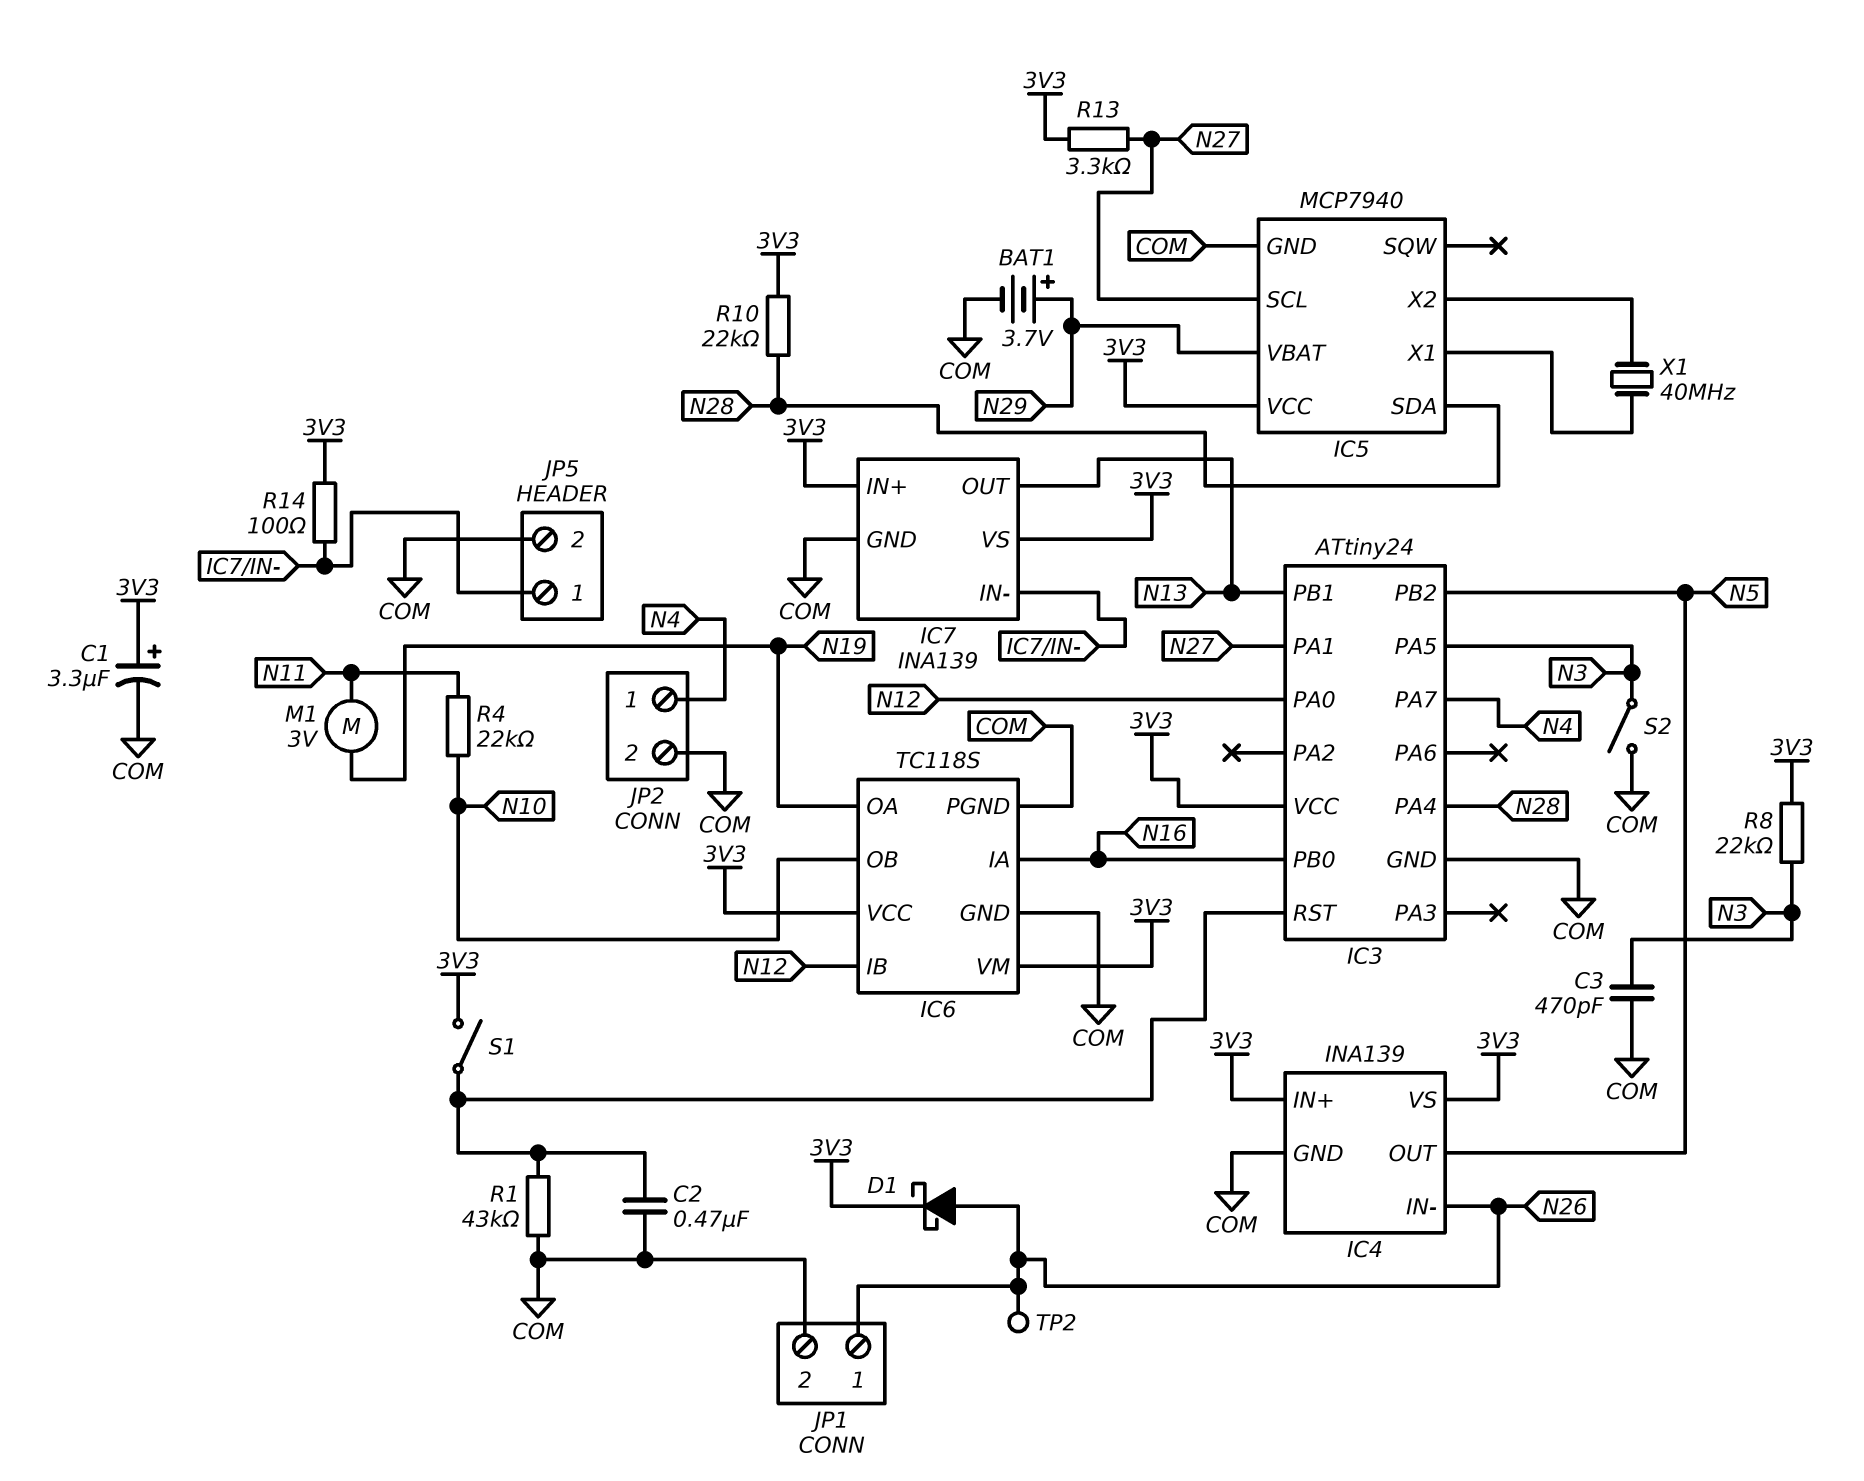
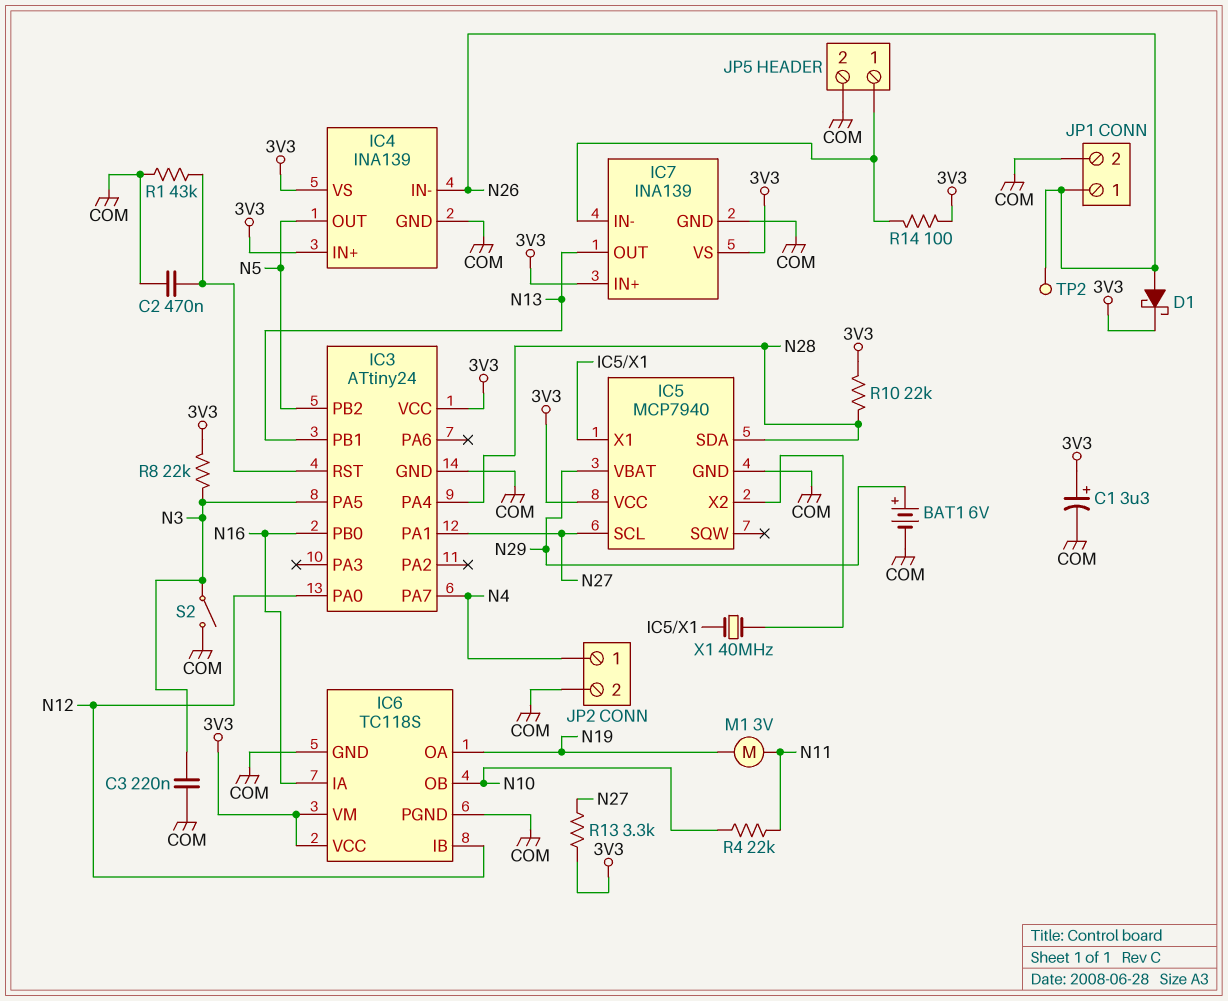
BAT1: 3.7V (plus N29, minus COM) -> 6V (plus N29, minus COM)
C3: 470pF (COM, N3) -> 220nF (COM, N3)
S1: switch (3V3, IC3/RST) -> none

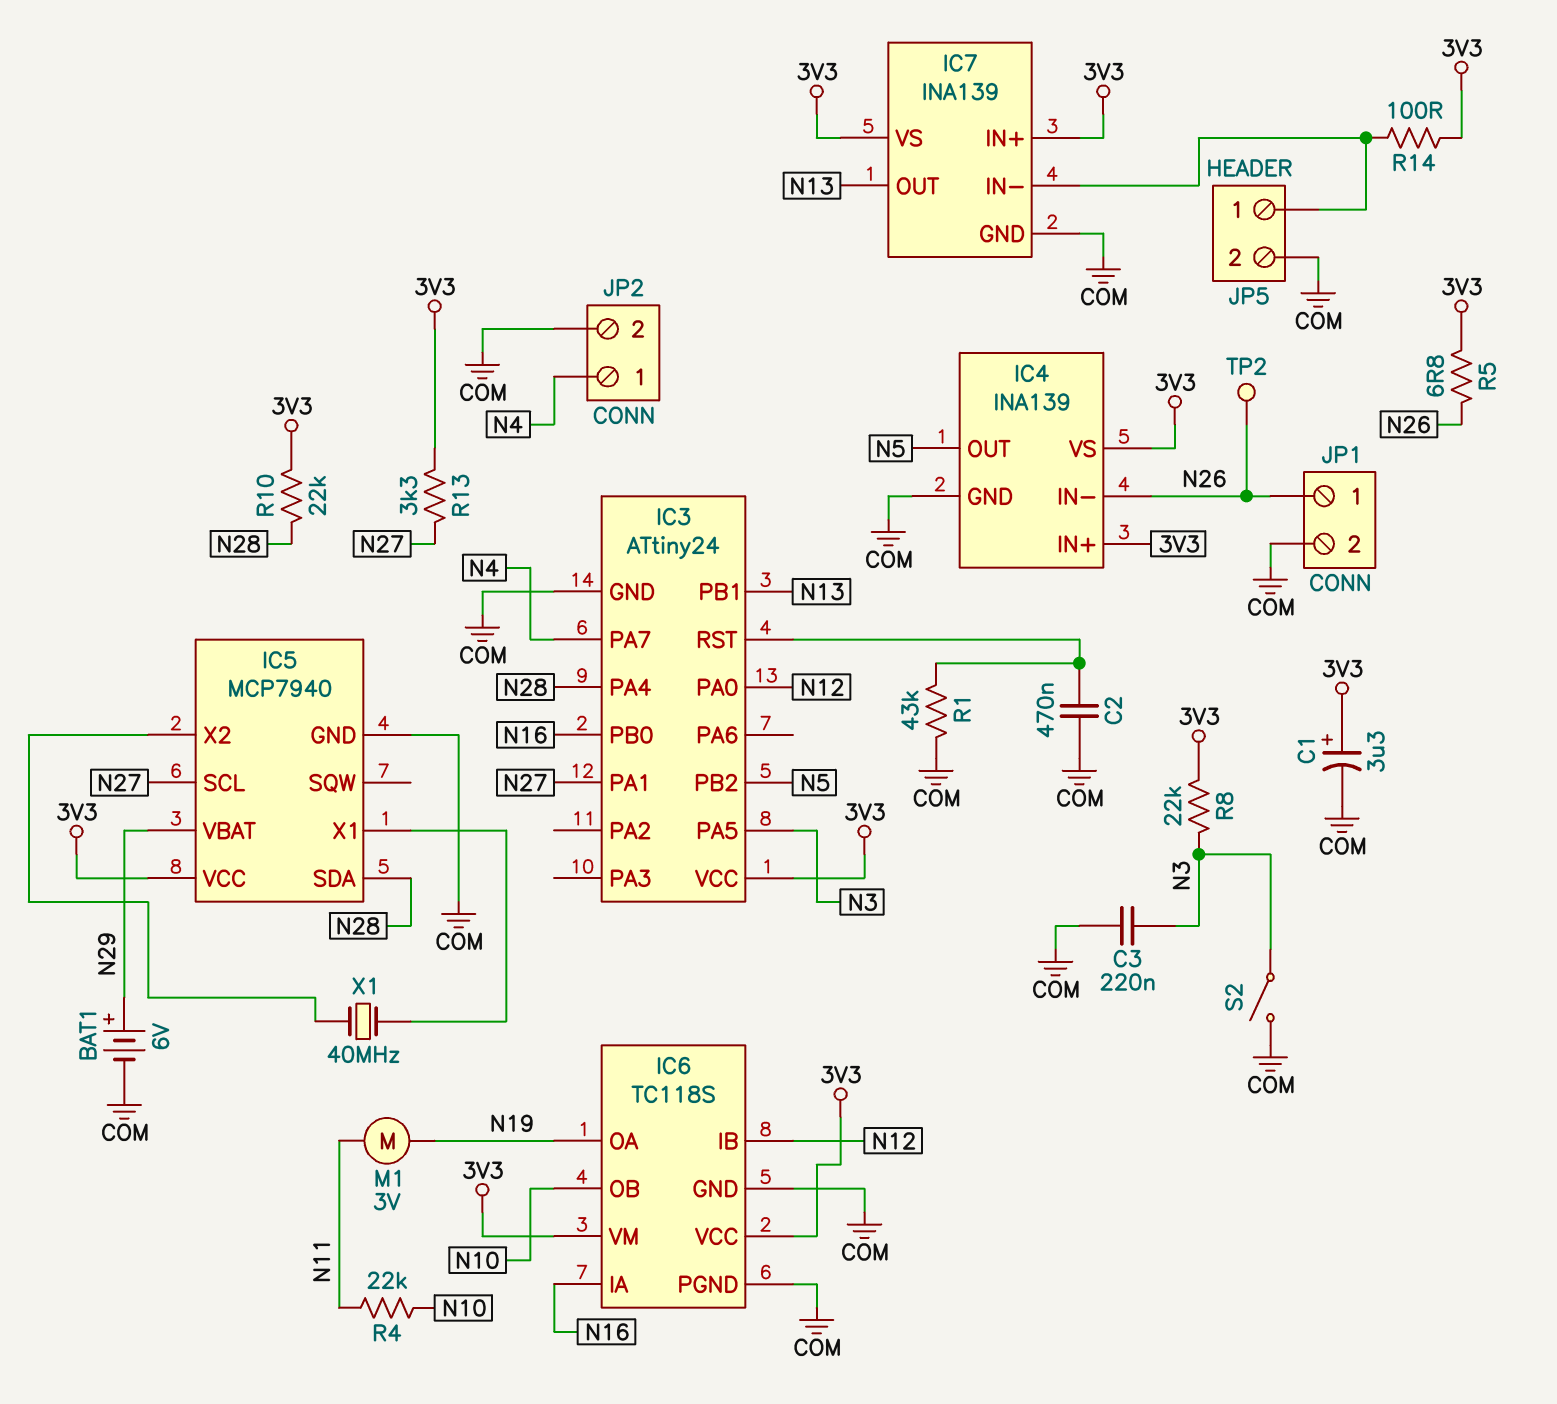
D1: schottky (A N26, K 3V3) -> none
R5: none -> 6.8 (3V3, N26)

